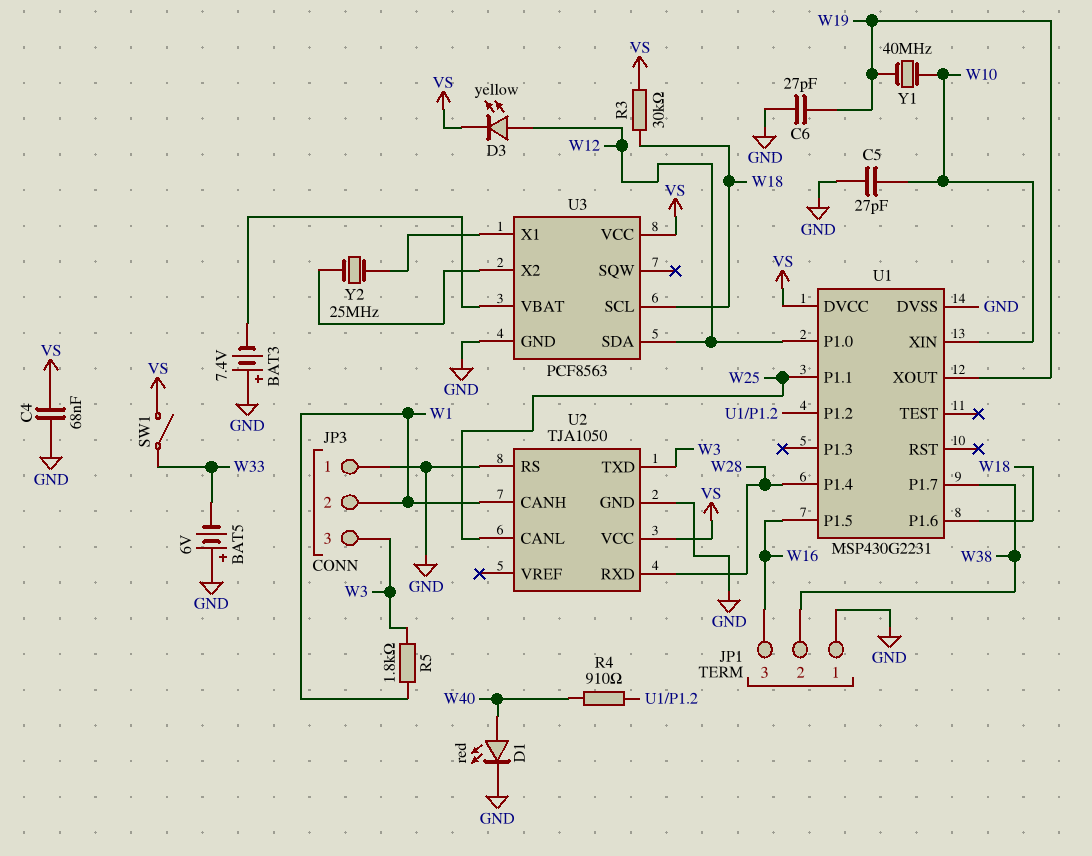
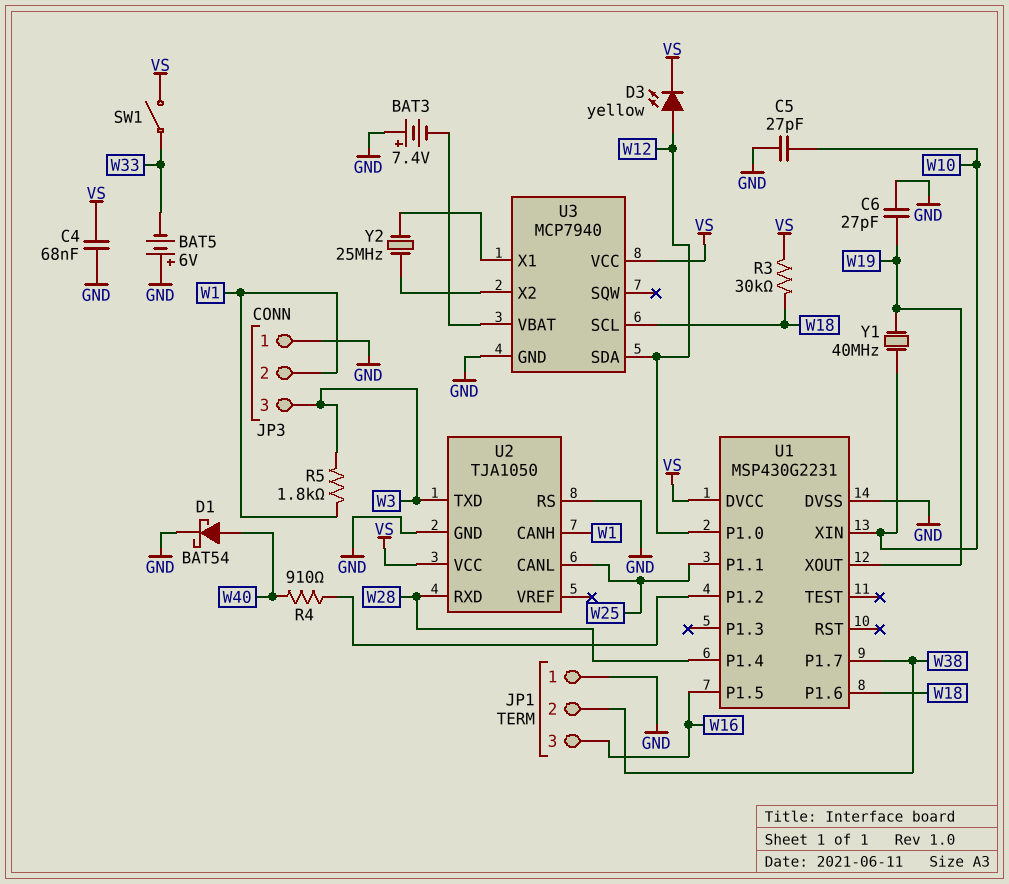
D1: LED red (A W40, K GND) -> schottky BAT54 (A W40, K GND)
U3: PCF8563 -> MCP7940

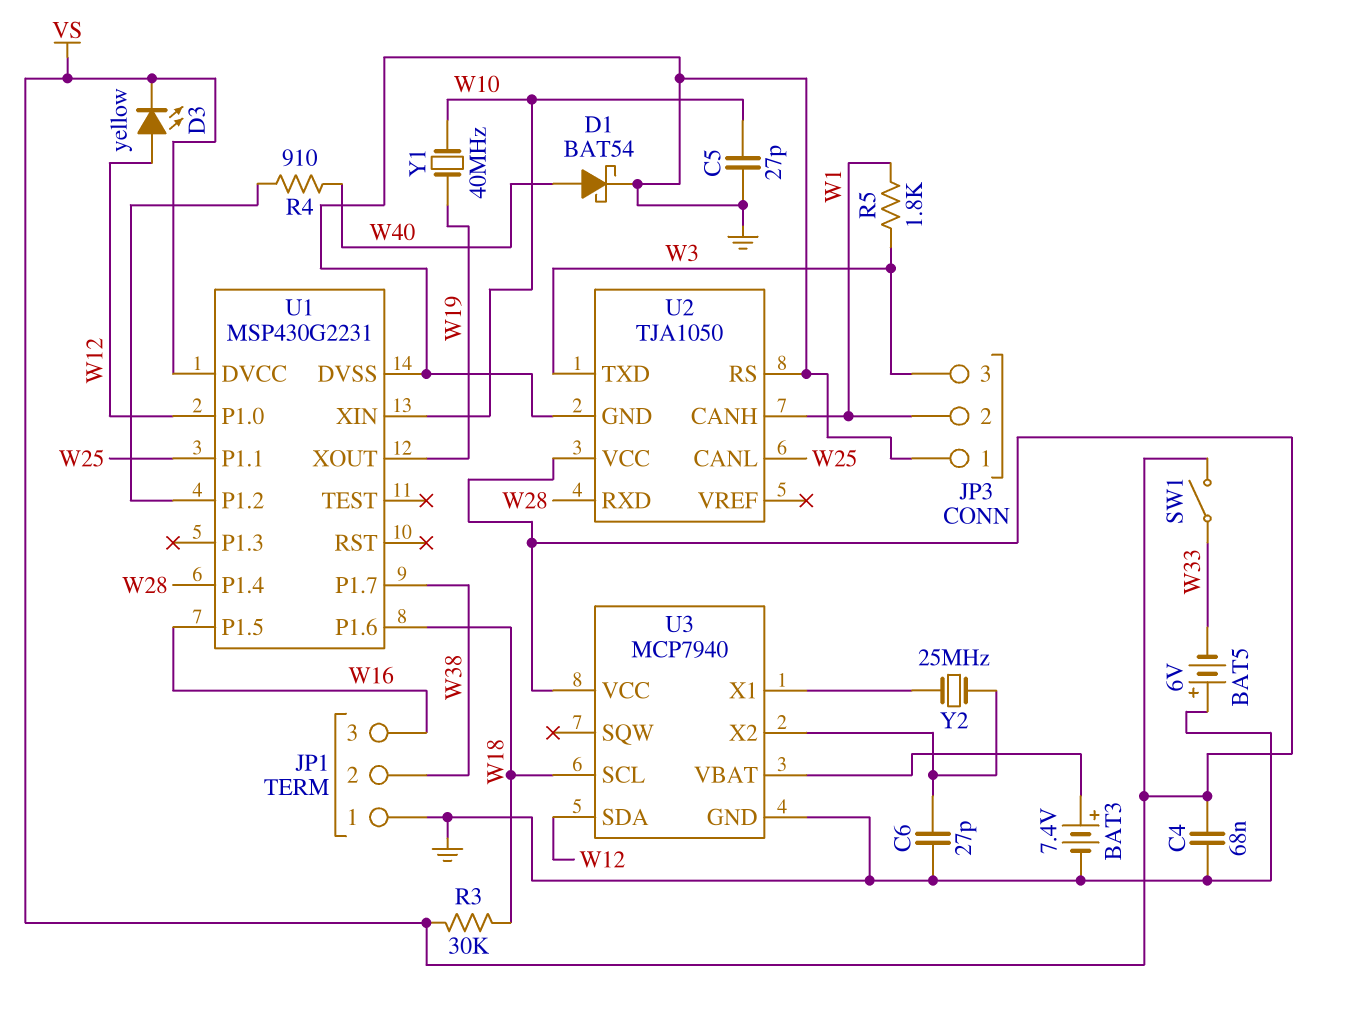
BAT3: 7.4V (plus GND, minus U3/VBAT) -> 7.4V (plus U3/VBAT, minus GND)
C6: 27pF (GND, W19) -> 27pF (GND, U3/X2)

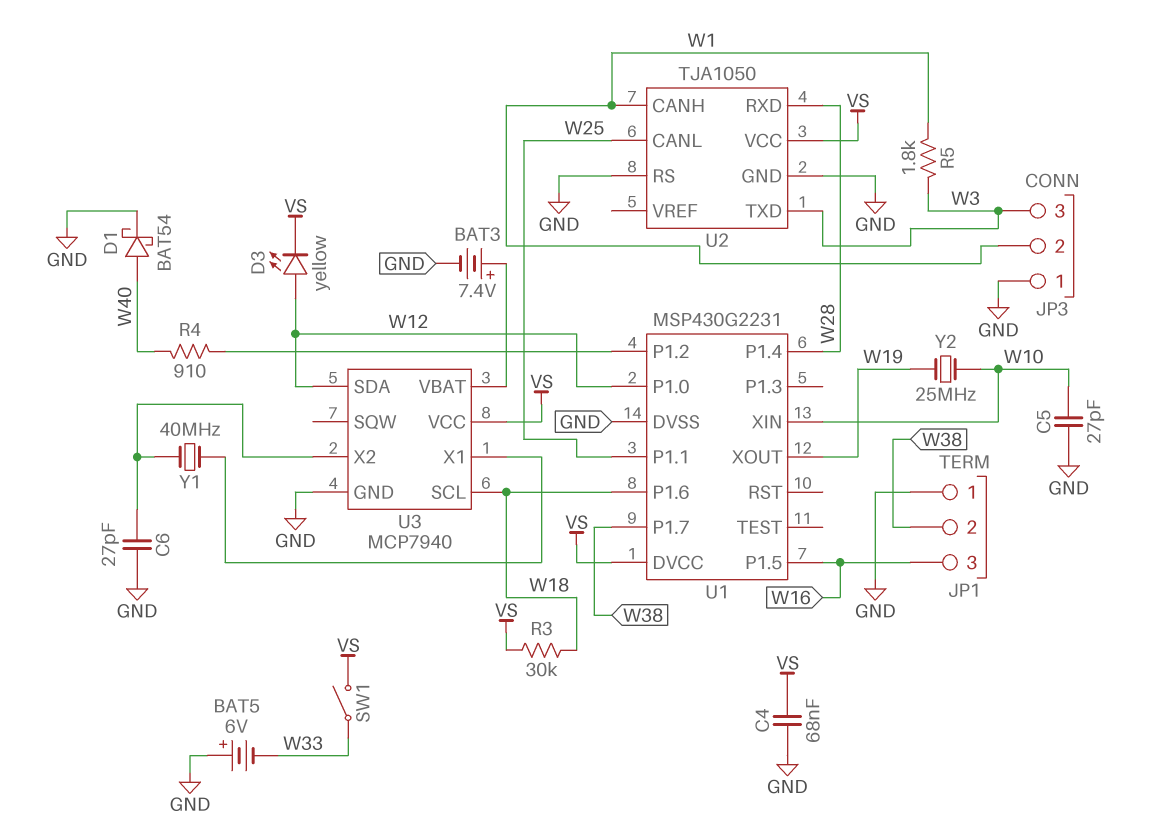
Y1: 40MHz (W10, W19) -> 40MHz (U3/X1, U3/X2)
Y2: 25MHz (U3/X1, U3/X2) -> 25MHz (W10, W19)

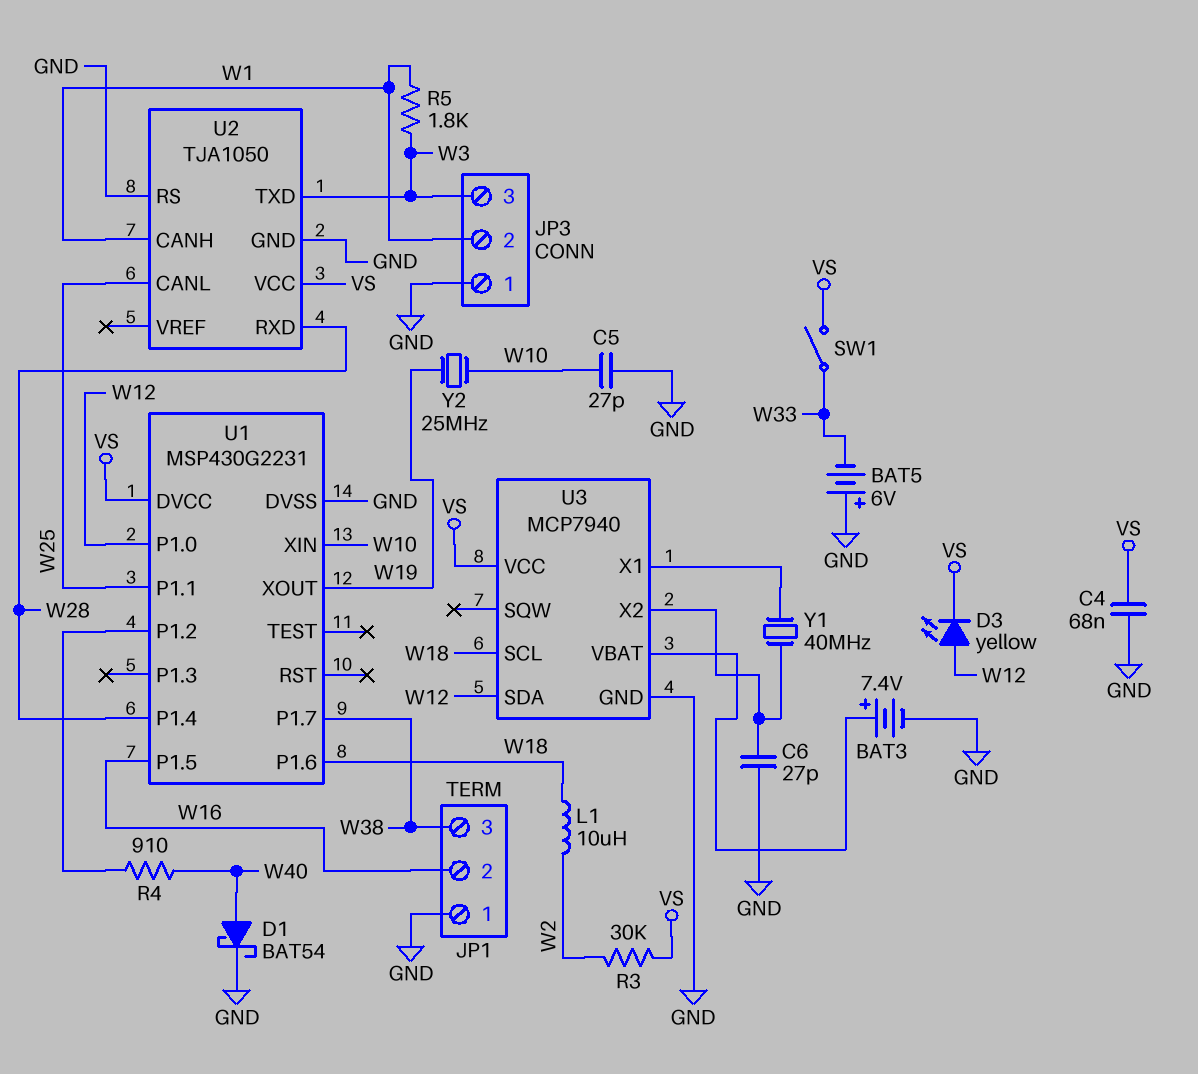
JP1 pin 2: W38 -> W16
JP1 pin 3: W16 -> W38
L1: none -> 10uH (W2, W18)
R3: 30k (VS, W18) -> 30k (VS, W2)

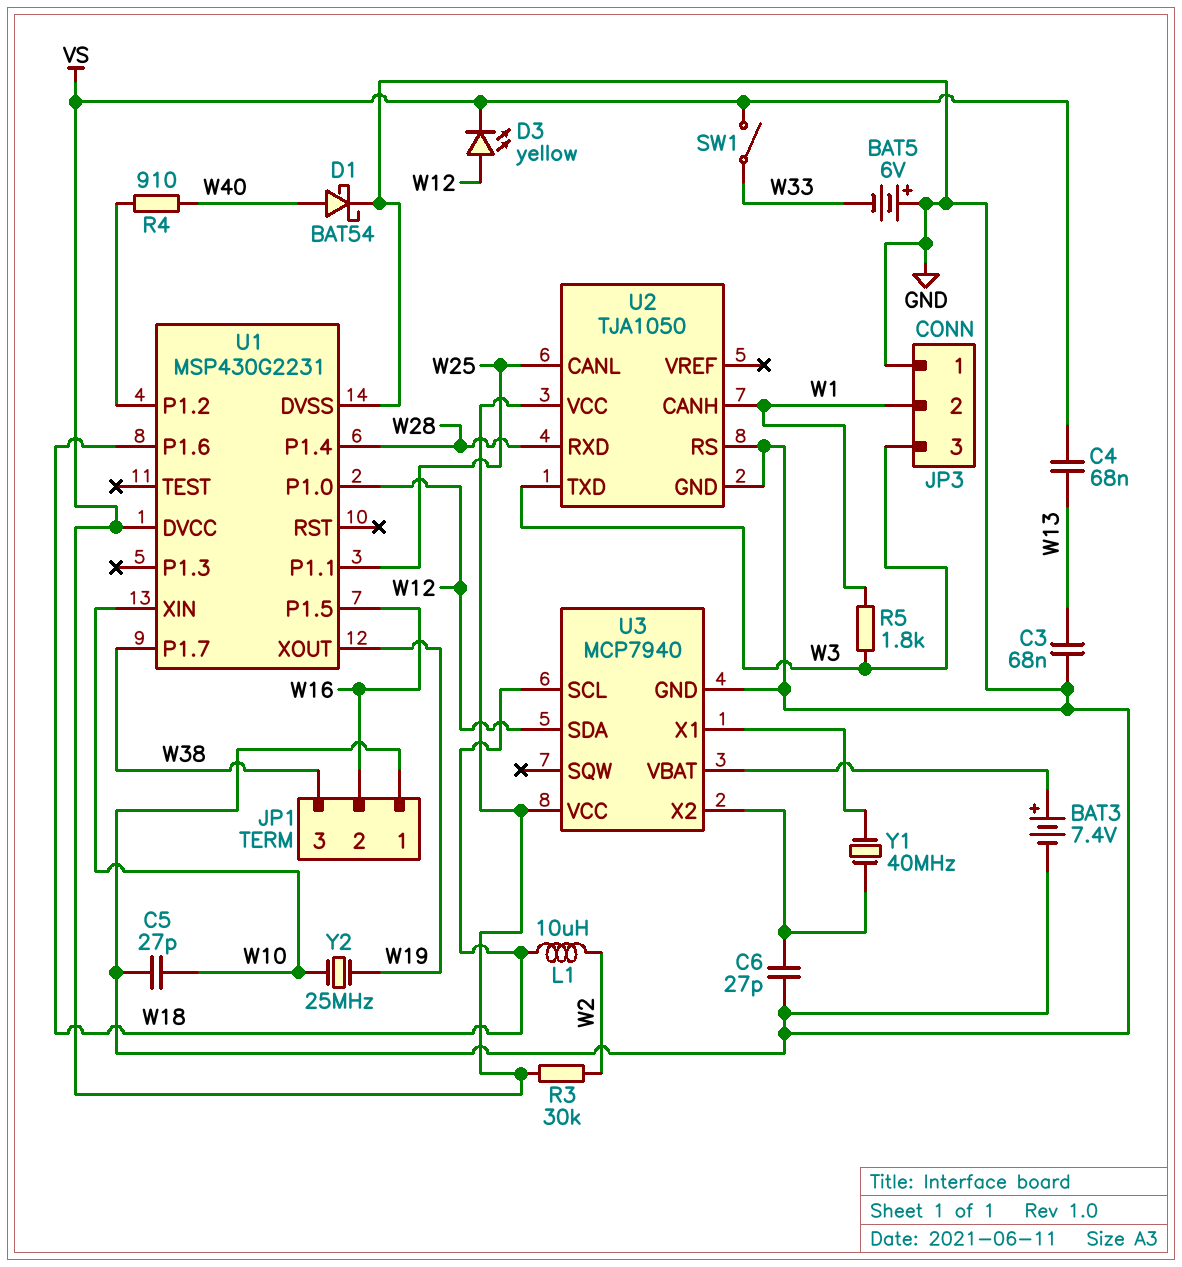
C3: none -> 68nF (GND, W13)
C4: 68nF (GND, VS) -> 68nF (VS, W13)

